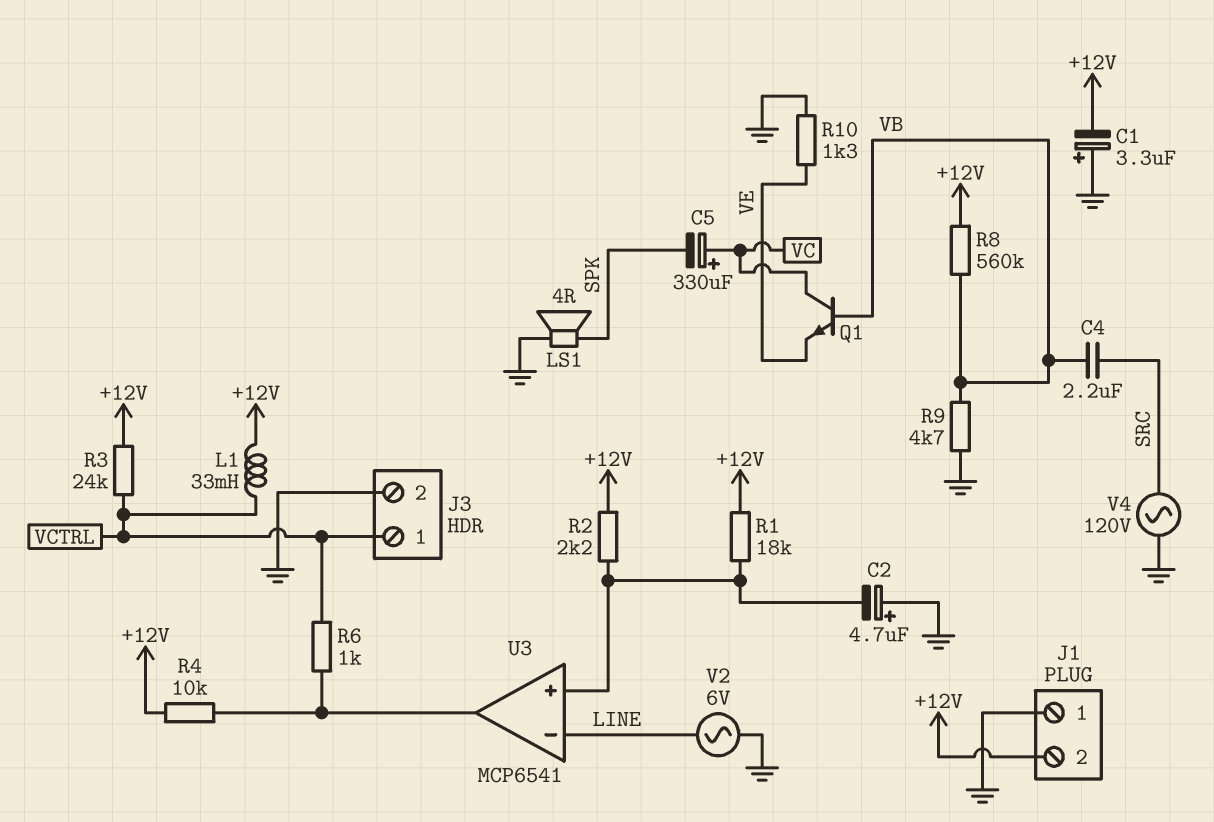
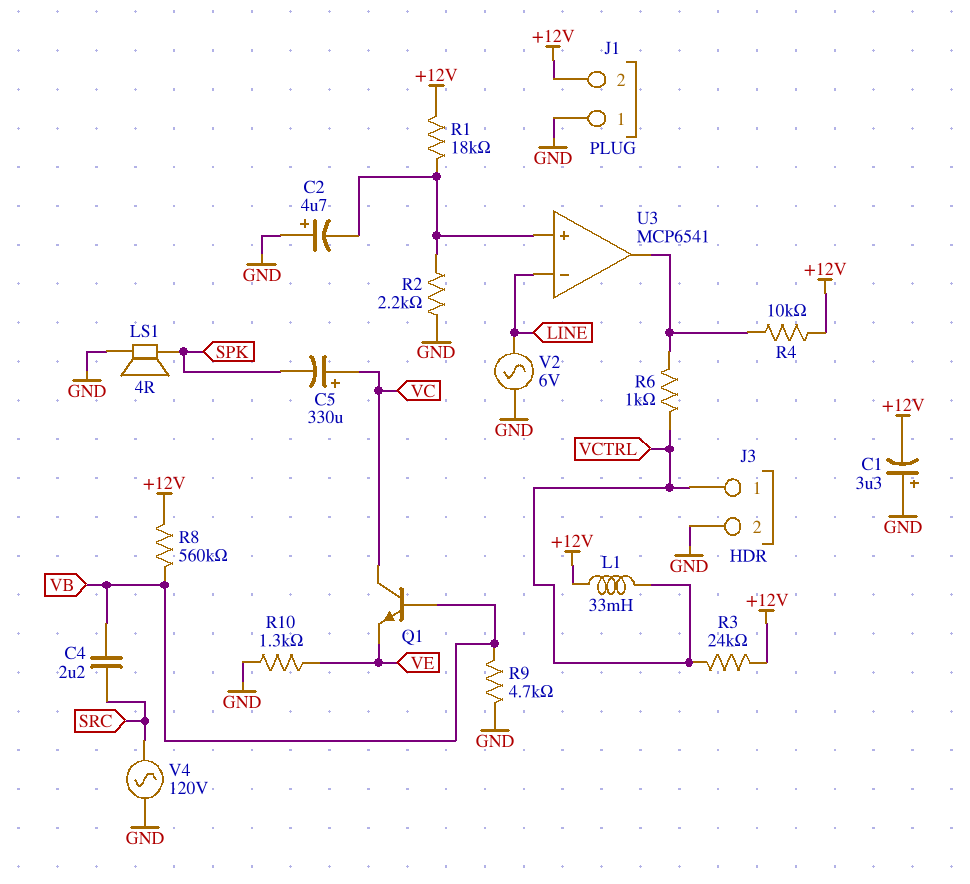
R2: 2.2k (+12V, U3/in+) -> 2.2k (GND, U3/in+)

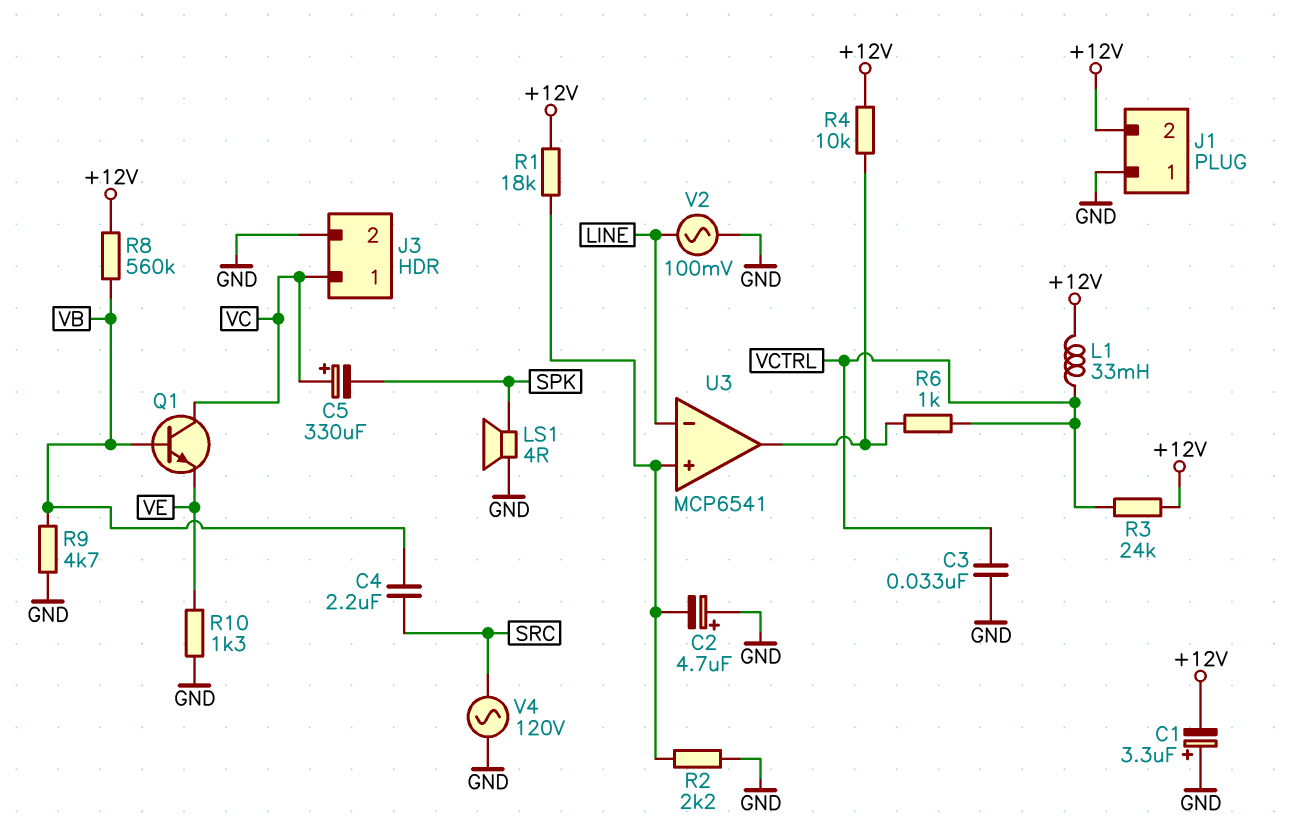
C3: none -> 33nF (GND, VCTRL)
J3 pin 1: VCTRL -> VC
V2: AC 6V (GND, LINE) -> AC 100mV (GND, LINE)

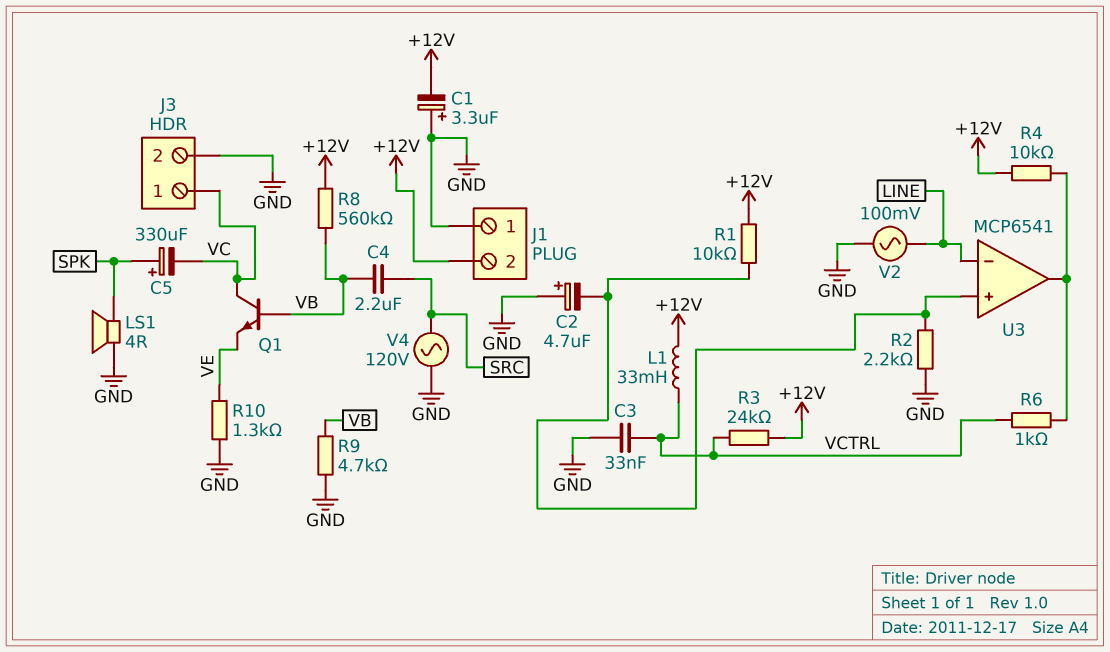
C5: 330uF (plus VC, minus SPK) -> 330uF (plus SPK, minus VC)
R1: 18k (+12V, U3/in+) -> 10k (+12V, U3/in+)

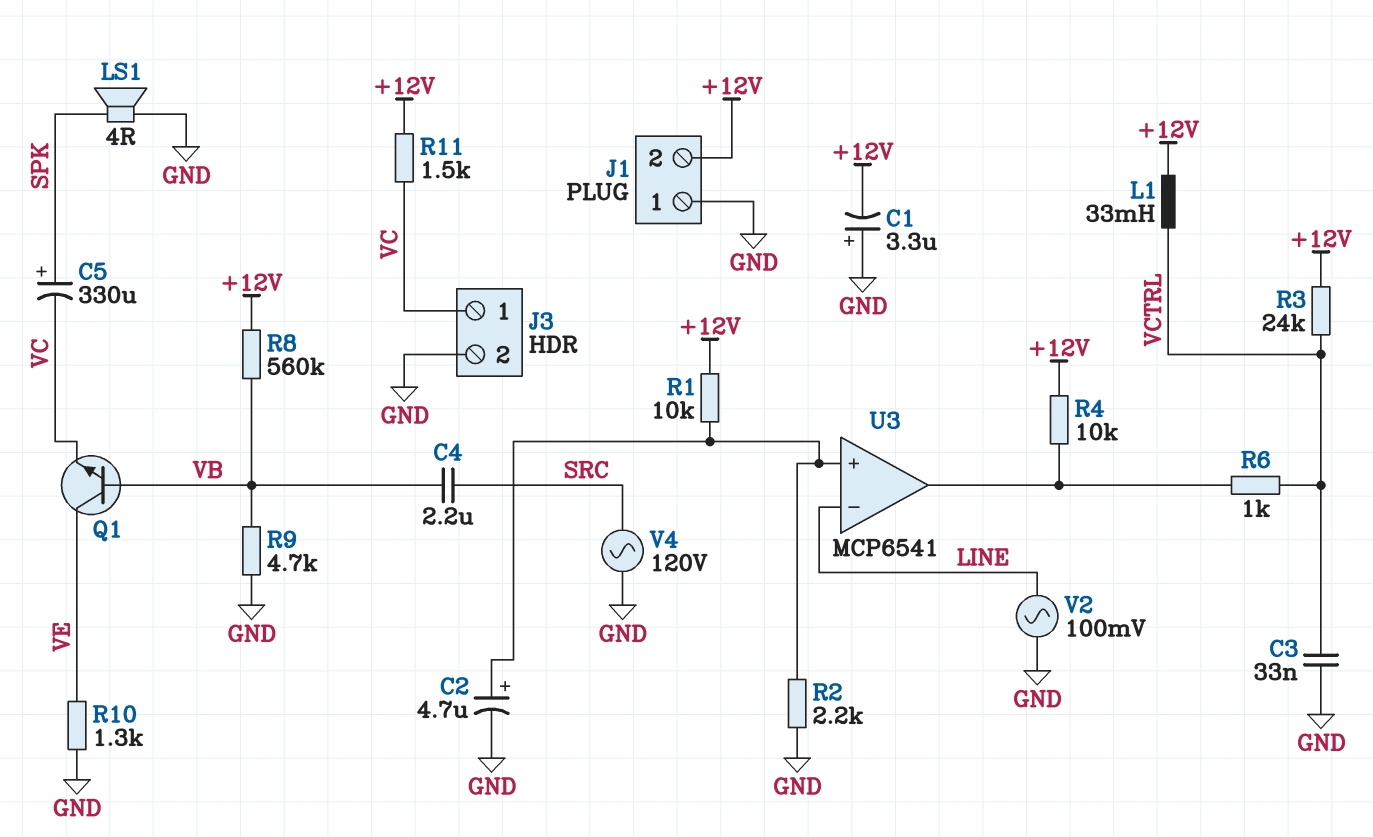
C2: 4.7uF (plus GND, minus U3/in+) -> 4.7uF (plus U3/in+, minus GND)
Q1: NPN (B VB, C VC, E VE) -> NPN (B VB, C VE, E VC)
R11: none -> 1.5k (+12V, VC)

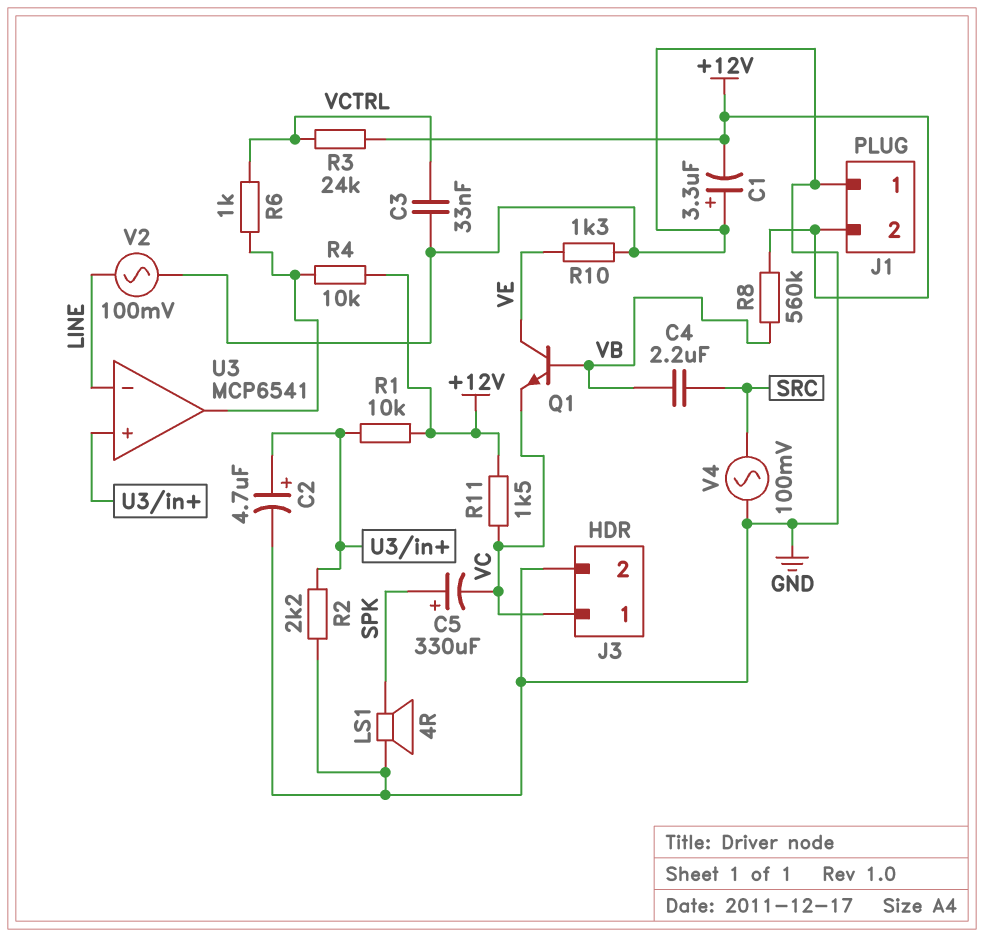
L1: 33mH (+12V, VCTRL) -> none
R9: 4.7k (GND, VB) -> none
V4: AC 120V (GND, SRC) -> AC 100mV (GND, SRC)

